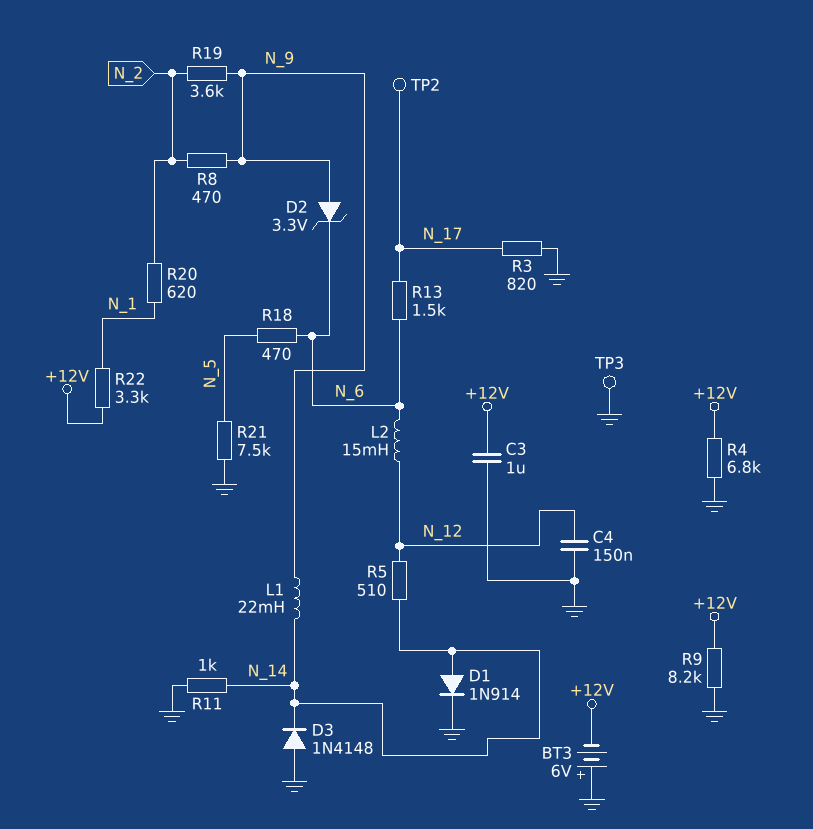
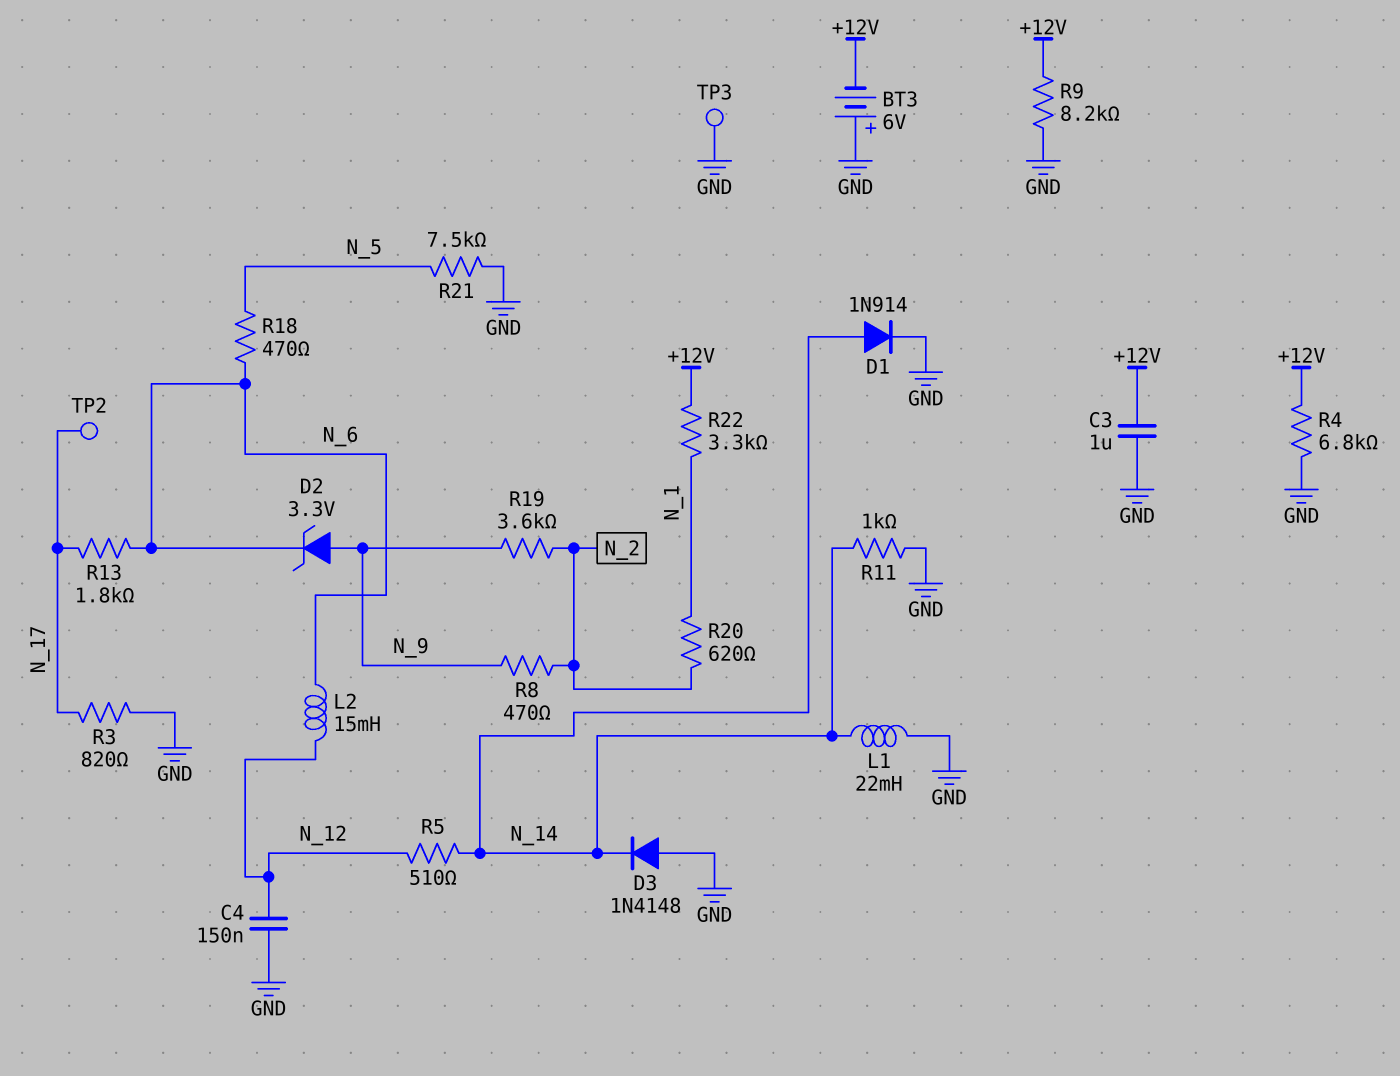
L1: 22mH (N_9, N_14) -> 22mH (GND, N_14)
R13: 1.5k (N_6, N_17) -> 1.8k (N_6, N_17)

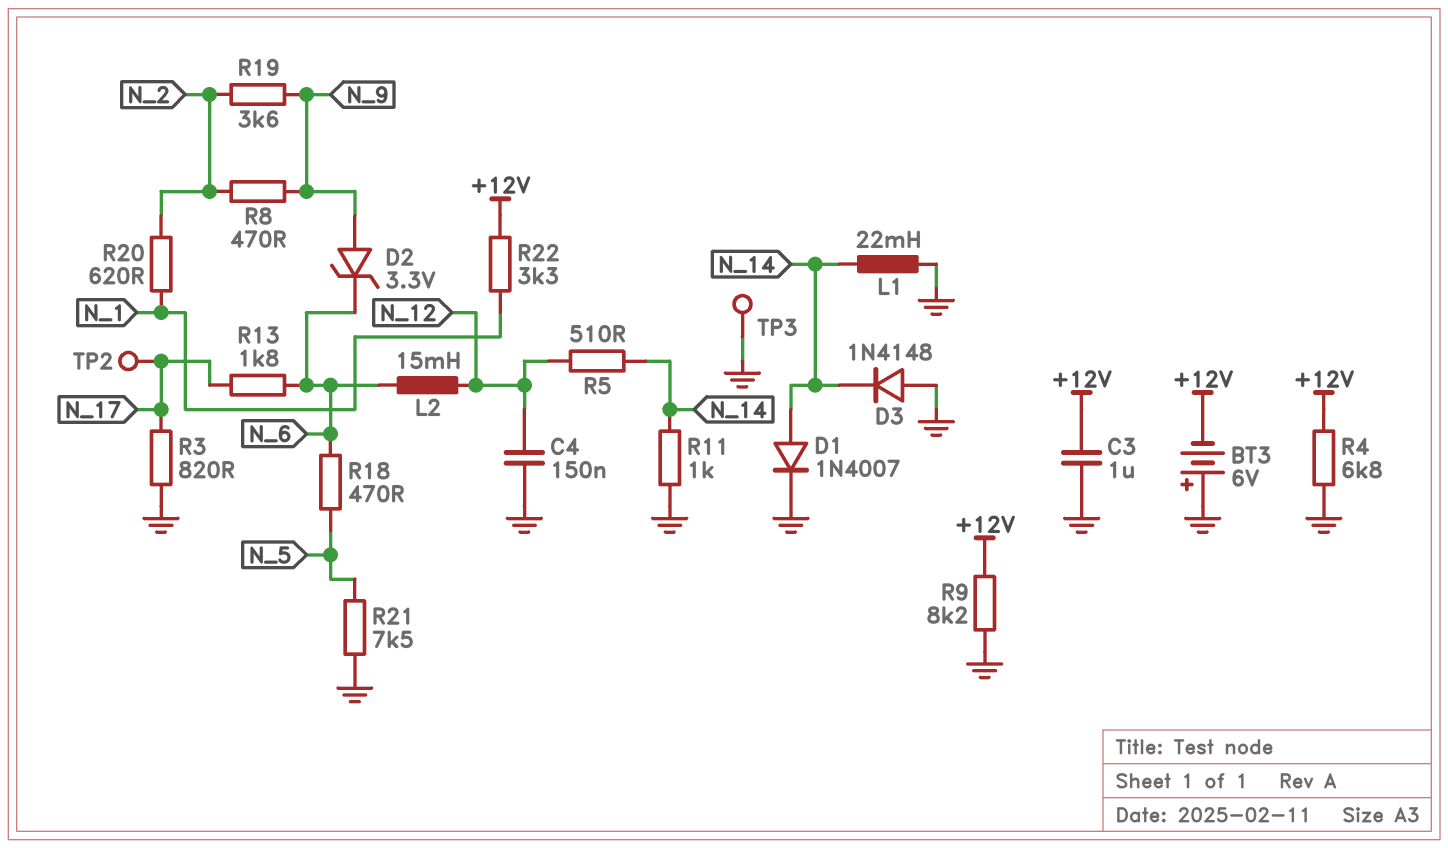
D1: diode 1N914 (A N_14, K GND) -> diode 1N4007 (A N_14, K GND)

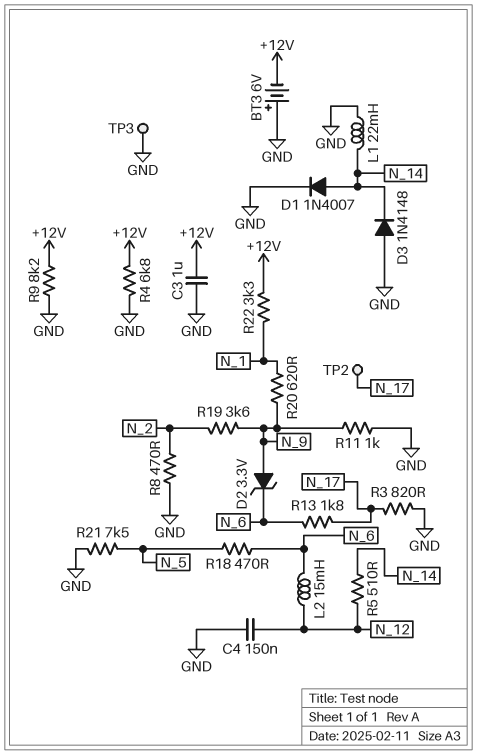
R8: 470 (N_2, N_9) -> 470 (GND, N_2)
R11: 1k (GND, N_14) -> 1k (GND, N_9)
R20: 620 (N_1, N_2) -> 620 (N_1, N_9)

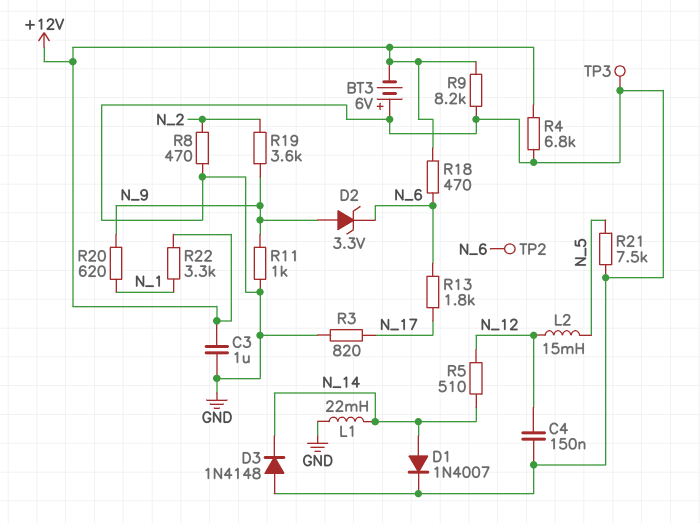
L2: 15mH (N_6, N_12) -> 15mH (N_5, N_12)
R18: 470 (N_5, N_6) -> 470 (+12V, N_6)
TP2: test point (N_17) -> test point (N_6)

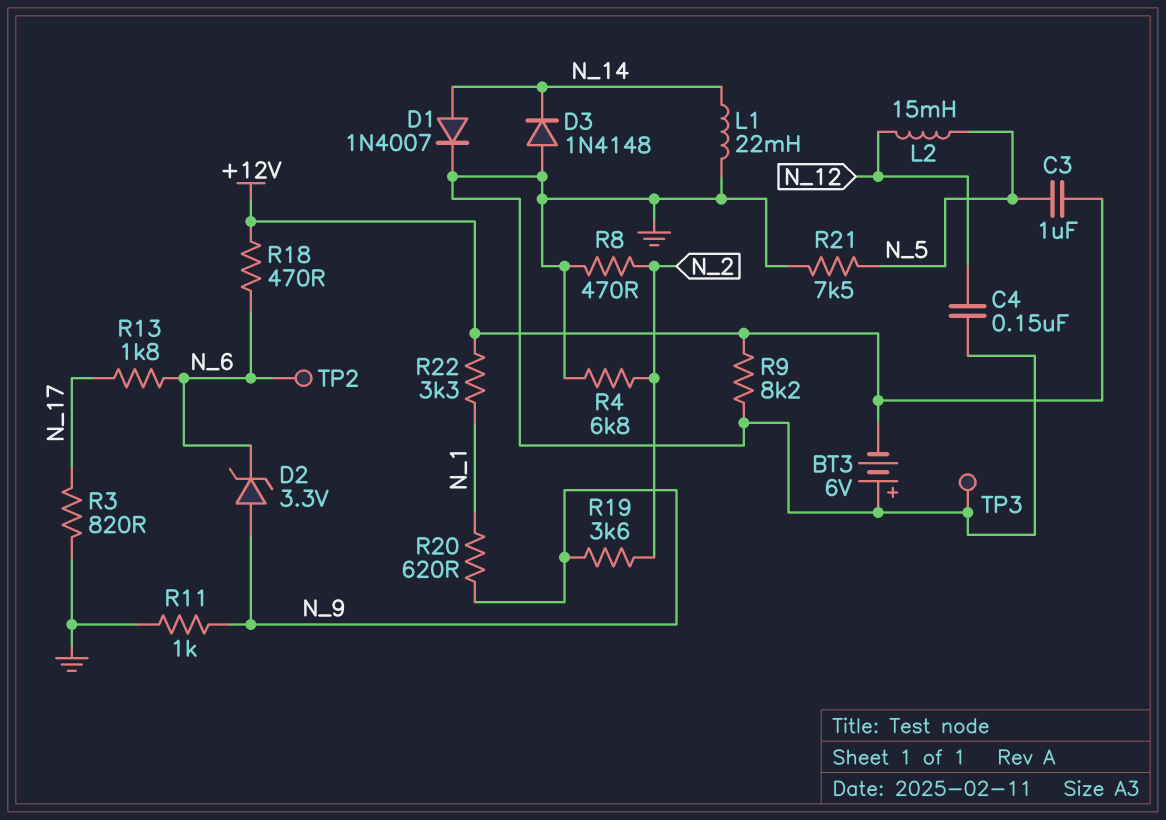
C3: 1uF (+12V, GND) -> 1uF (+12V, N_5)
R4: 6.8k (+12V, GND) -> 6.8k (GND, N_2)
R5: 510 (N_12, N_14) -> none

